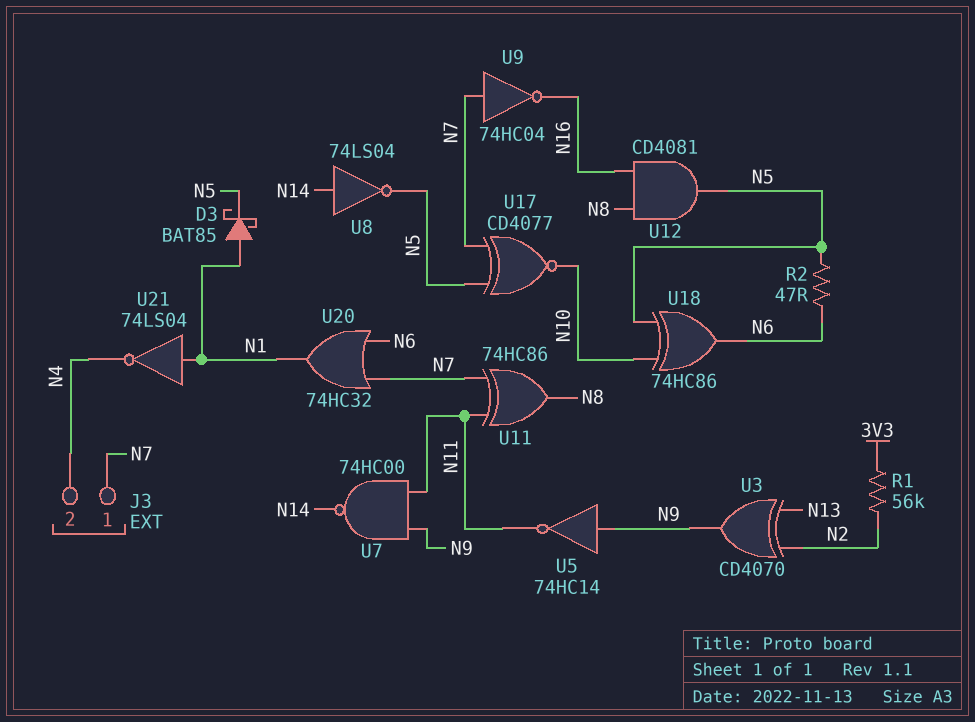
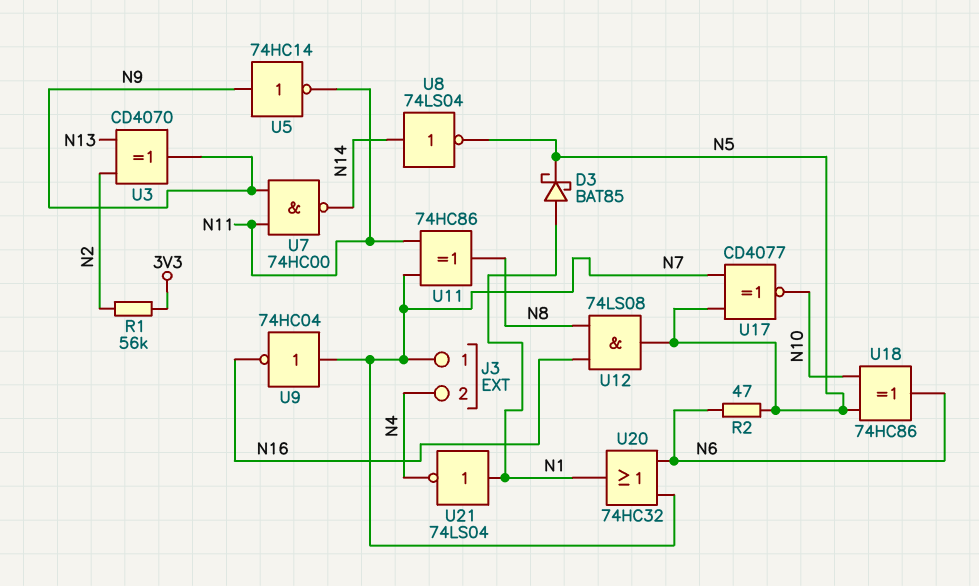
U12: AND CD4081 (in N8, in N16, out N5) -> AND 74LS08 (in N8, in N16, out N5)

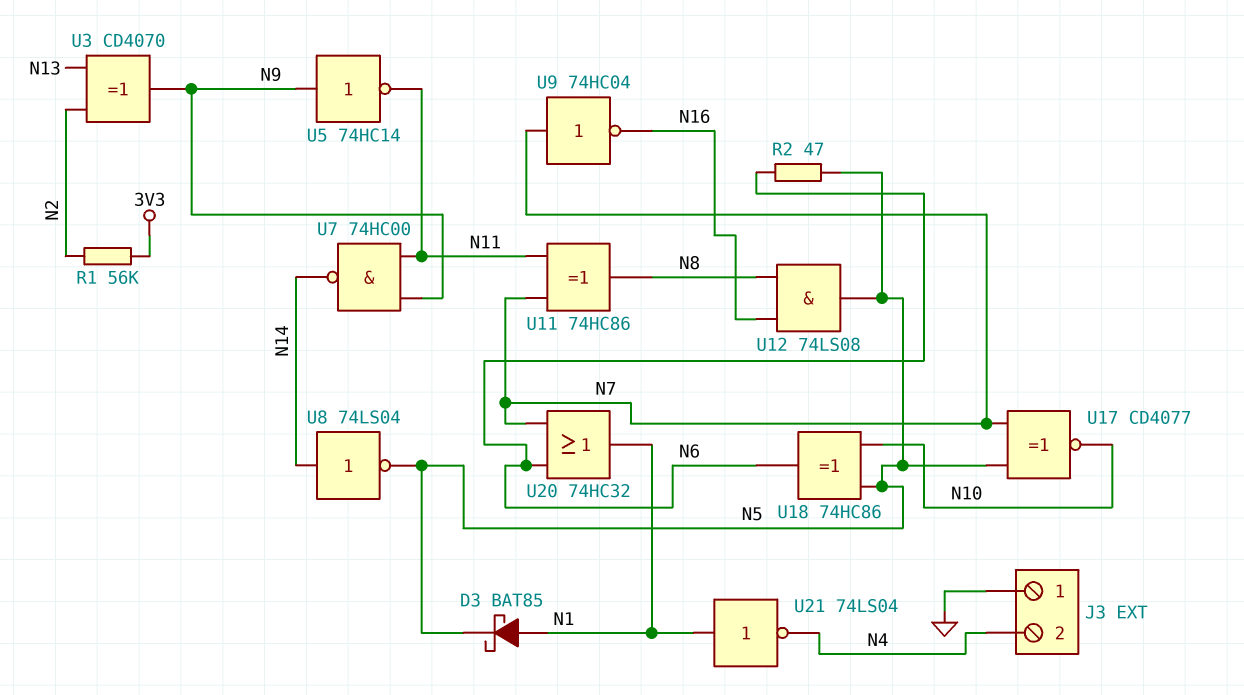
J3 pin 1: N7 -> GND

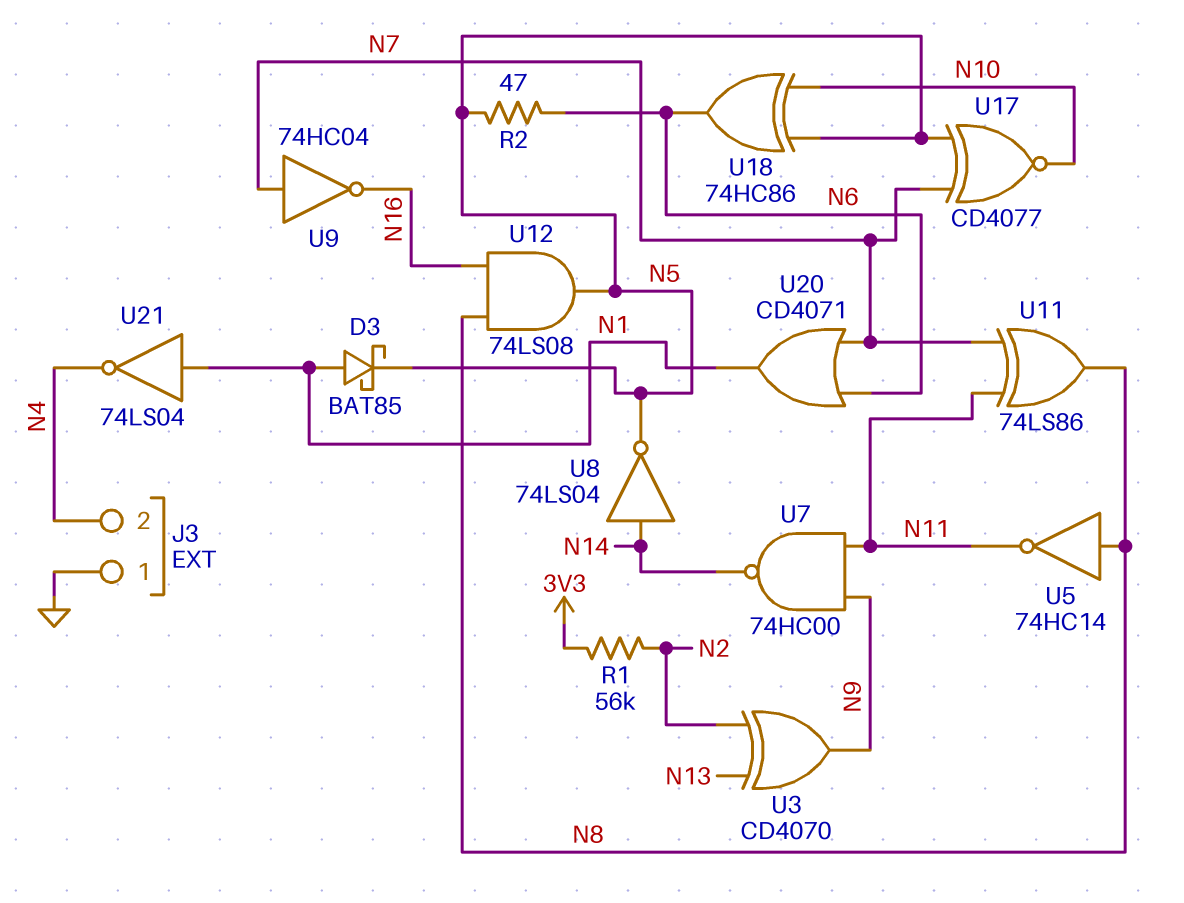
U5: NOT 74HC14 (in N9, out N11) -> NOT 74HC14 (in N8, out N11)
U11: XOR 74HC86 (in N7, in N11, out N8) -> XOR 74LS86 (in N7, in N11, out N8)
U20: OR 74HC32 (in N6, in N7, out N1) -> OR CD4071 (in N6, in N7, out N1)

